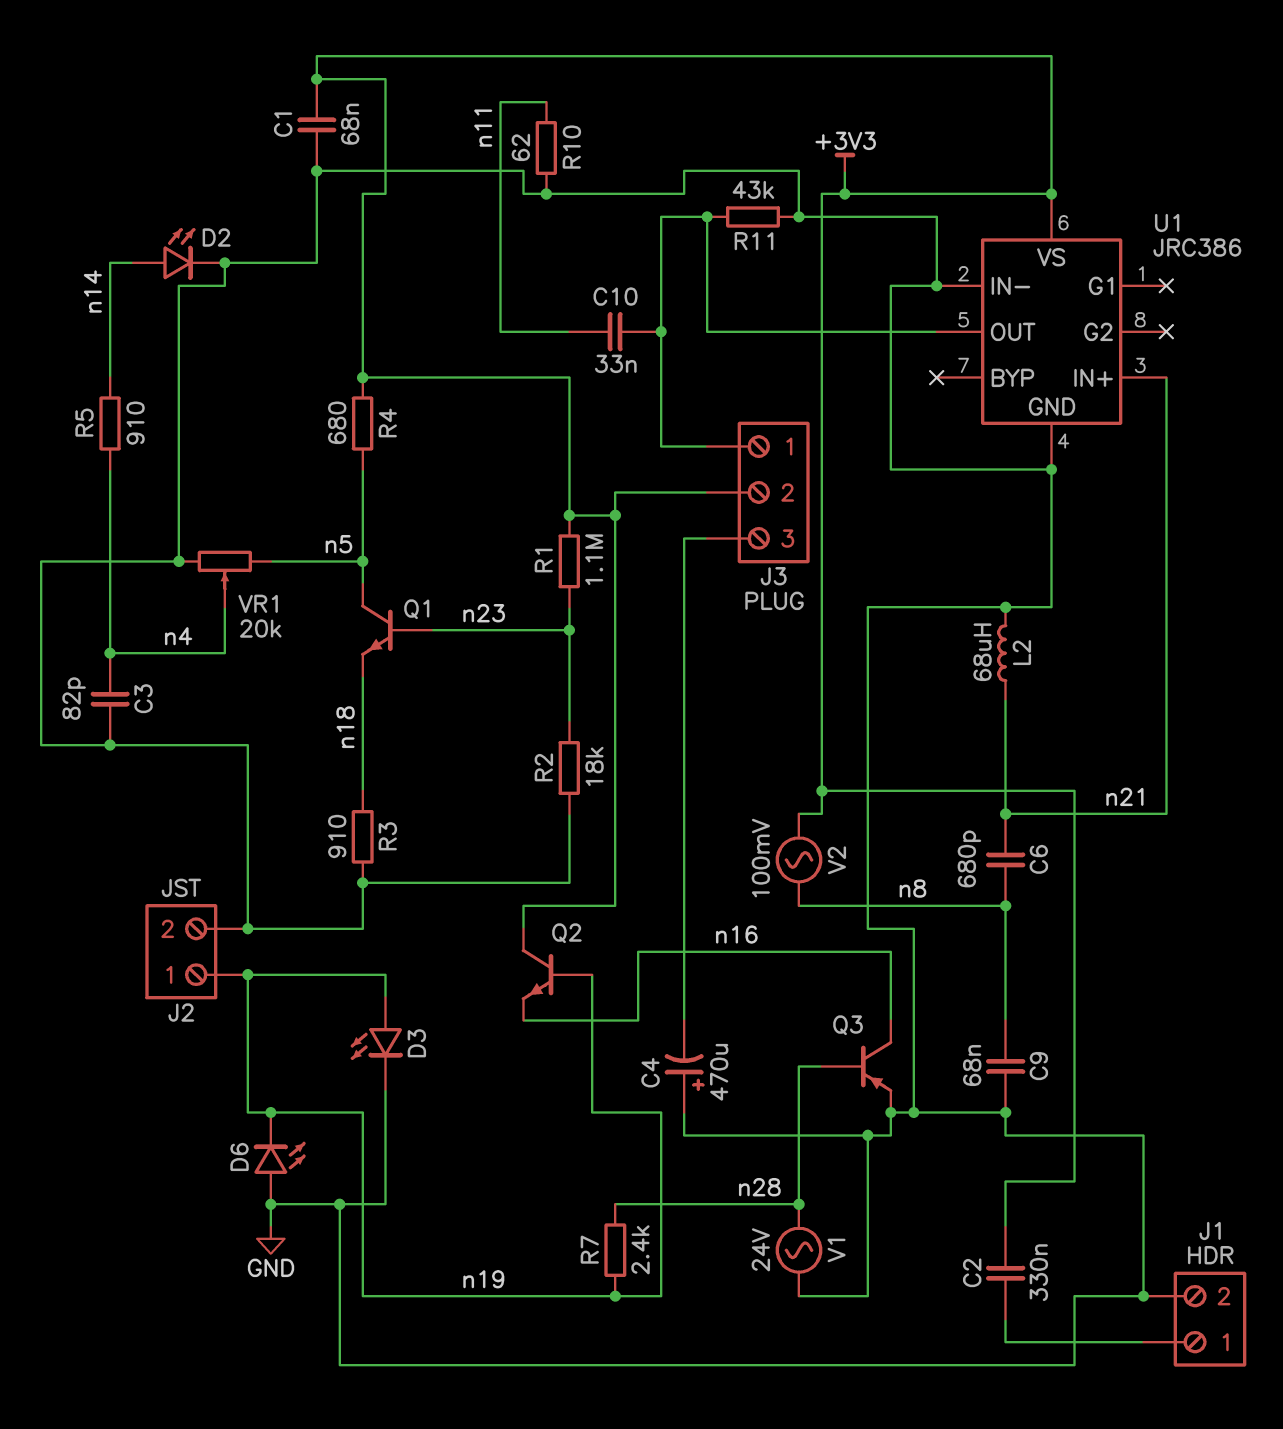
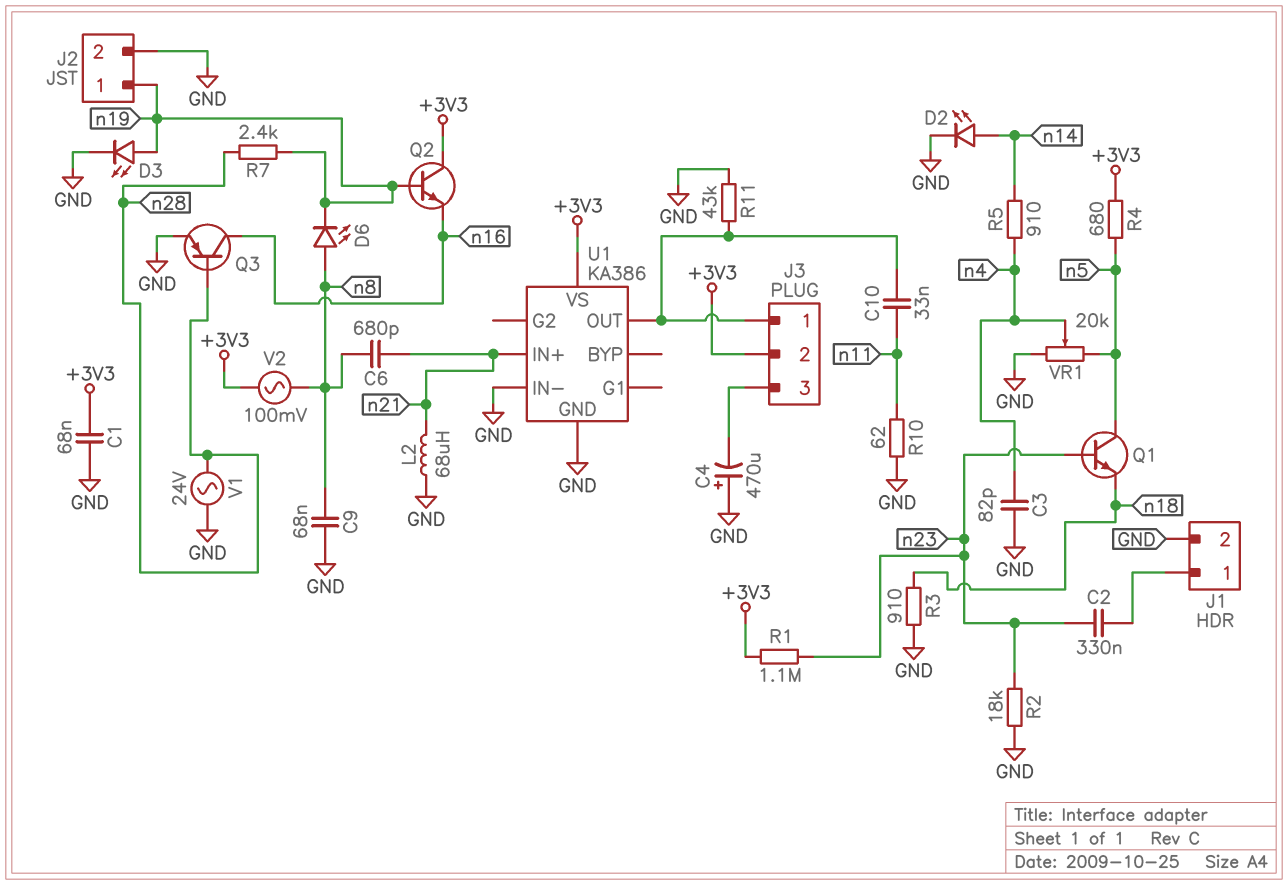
C2: 330nF (+3V3, J1/1) -> 330nF (J1/1, n23)
D6: LED (A GND, K n19) -> LED (A n8, K n19)
U1: JRC386 -> KA386

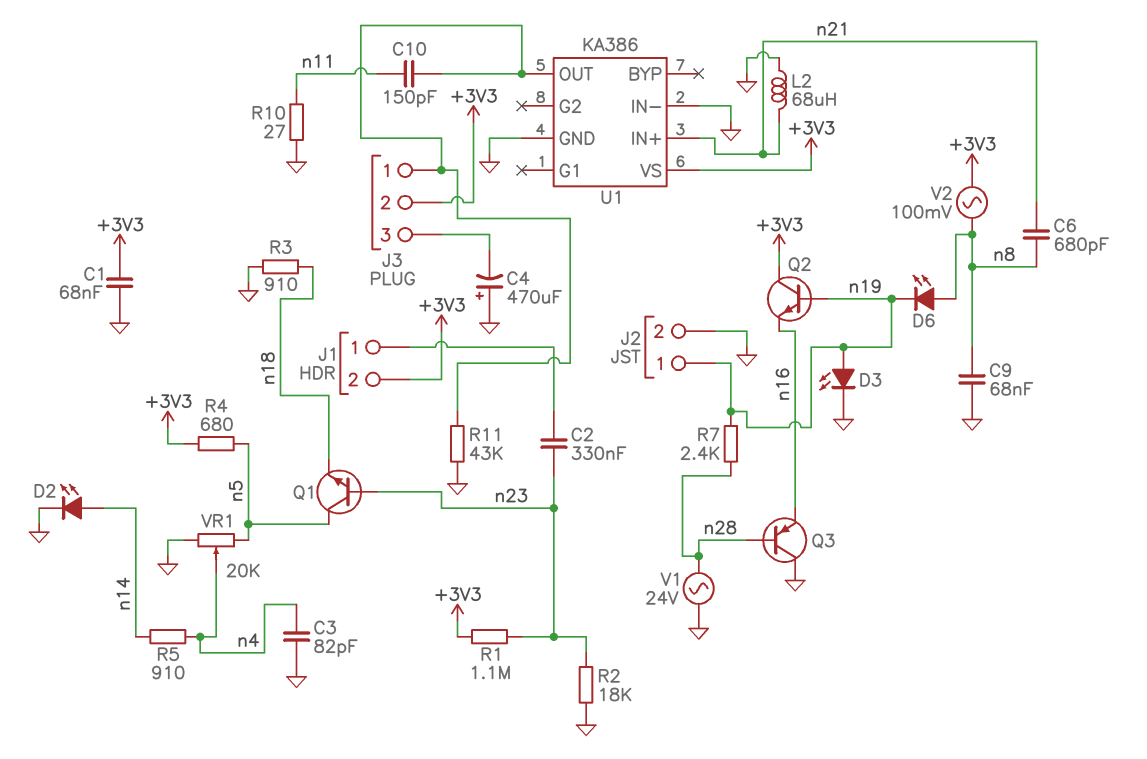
C10: 33nF (J3/1, n11) -> 150pF (J3/1, n11)
J1 pin 2: GND -> +3V3
Q3: PNP (B n28, C n16, E GND) -> PNP (B n28, C GND, E n16)
R10: 62 (GND, n11) -> 27 (GND, n11)

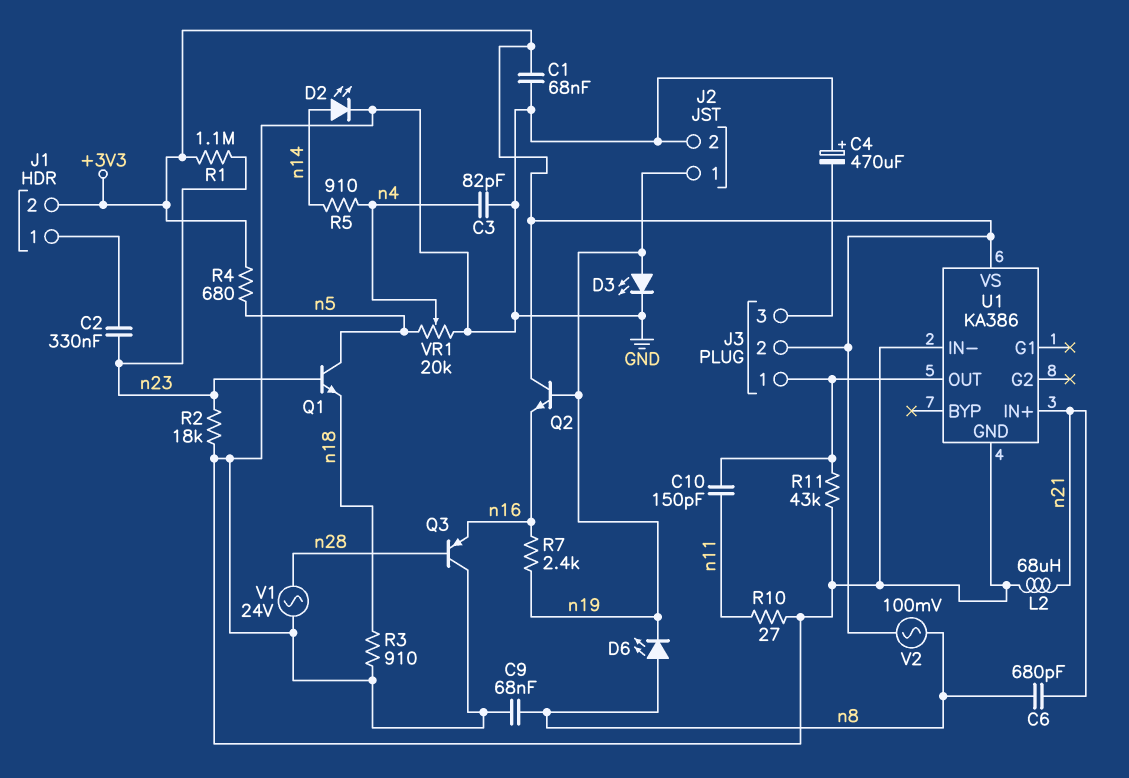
R7: 2.4k (n19, n28) -> 2.4k (n16, n19)

